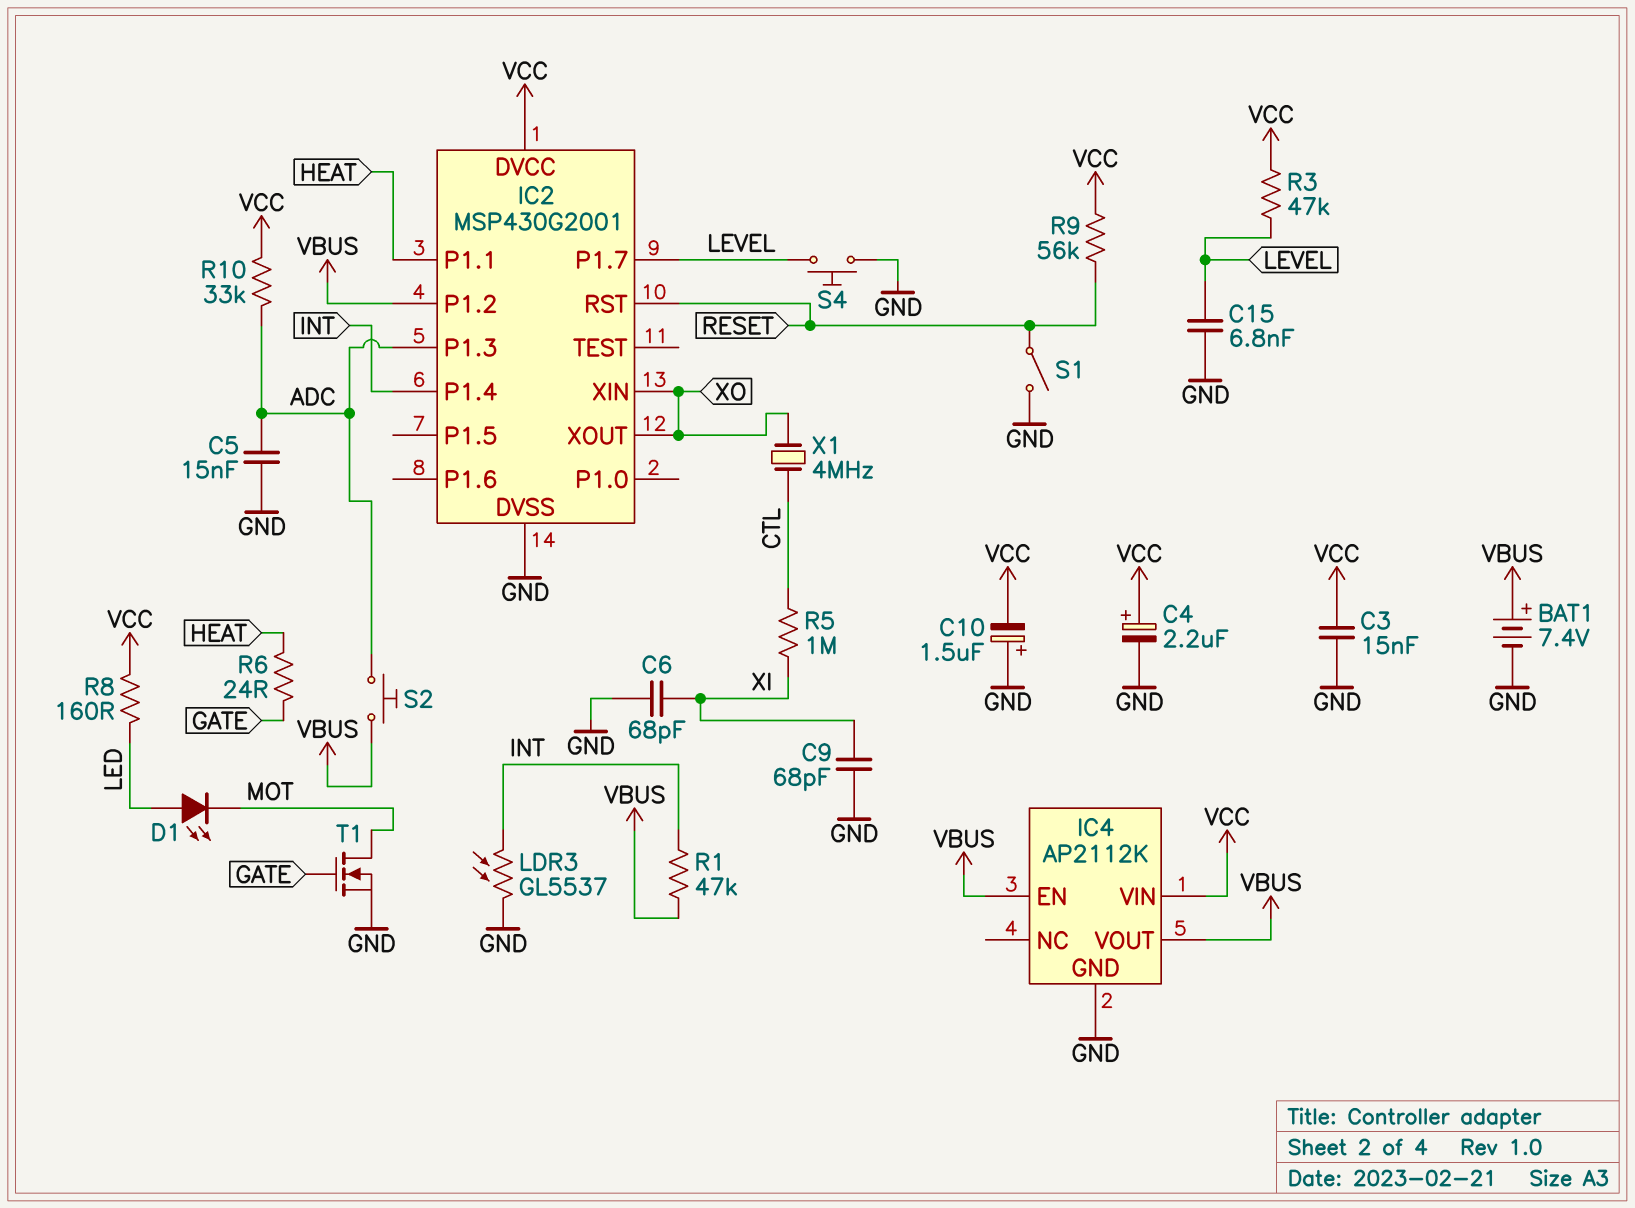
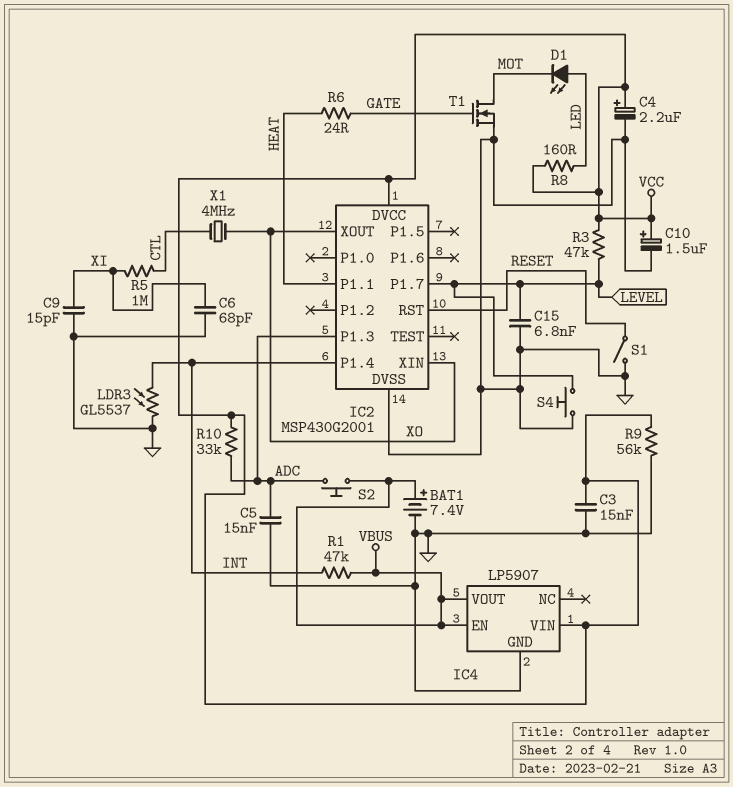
C9: 68pF (GND, XI) -> 15pF (GND, XI)
C10: 1.5uF (plus GND, minus VCC) -> 1.5uF (plus VCC, minus GND)
IC2 pin P1.2: VBUS -> none
IC4: AP2112K -> LP5907
R9: 56k (RESET, VCC) -> 56k (GND, VCC)

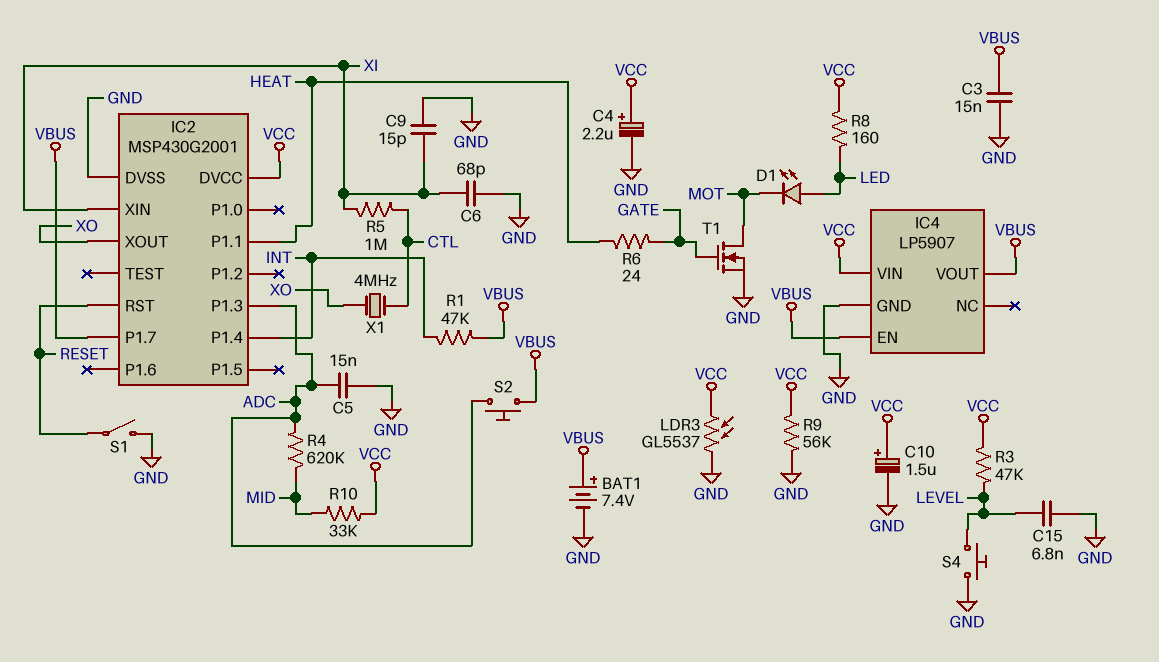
C3: 15nF (GND, VCC) -> 15nF (GND, VBUS)
IC2 pin P1.7: LEVEL -> VBUS
IC2 pin XIN: XO -> XI
LDR3: GL5537 (GND, INT) -> GL5537 (GND, VCC)
R4: none -> 620k (ADC, MID)
R10: 33k (ADC, VCC) -> 33k (MID, VCC)

